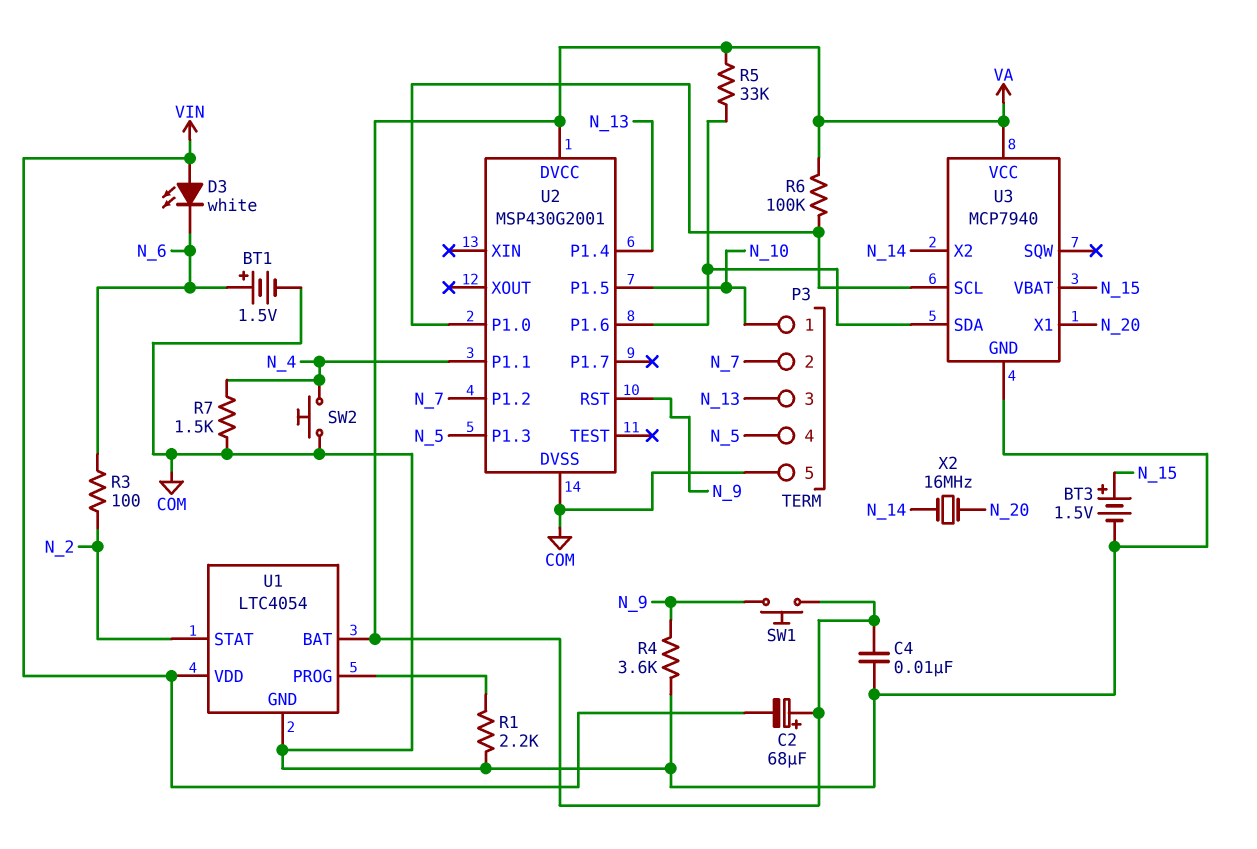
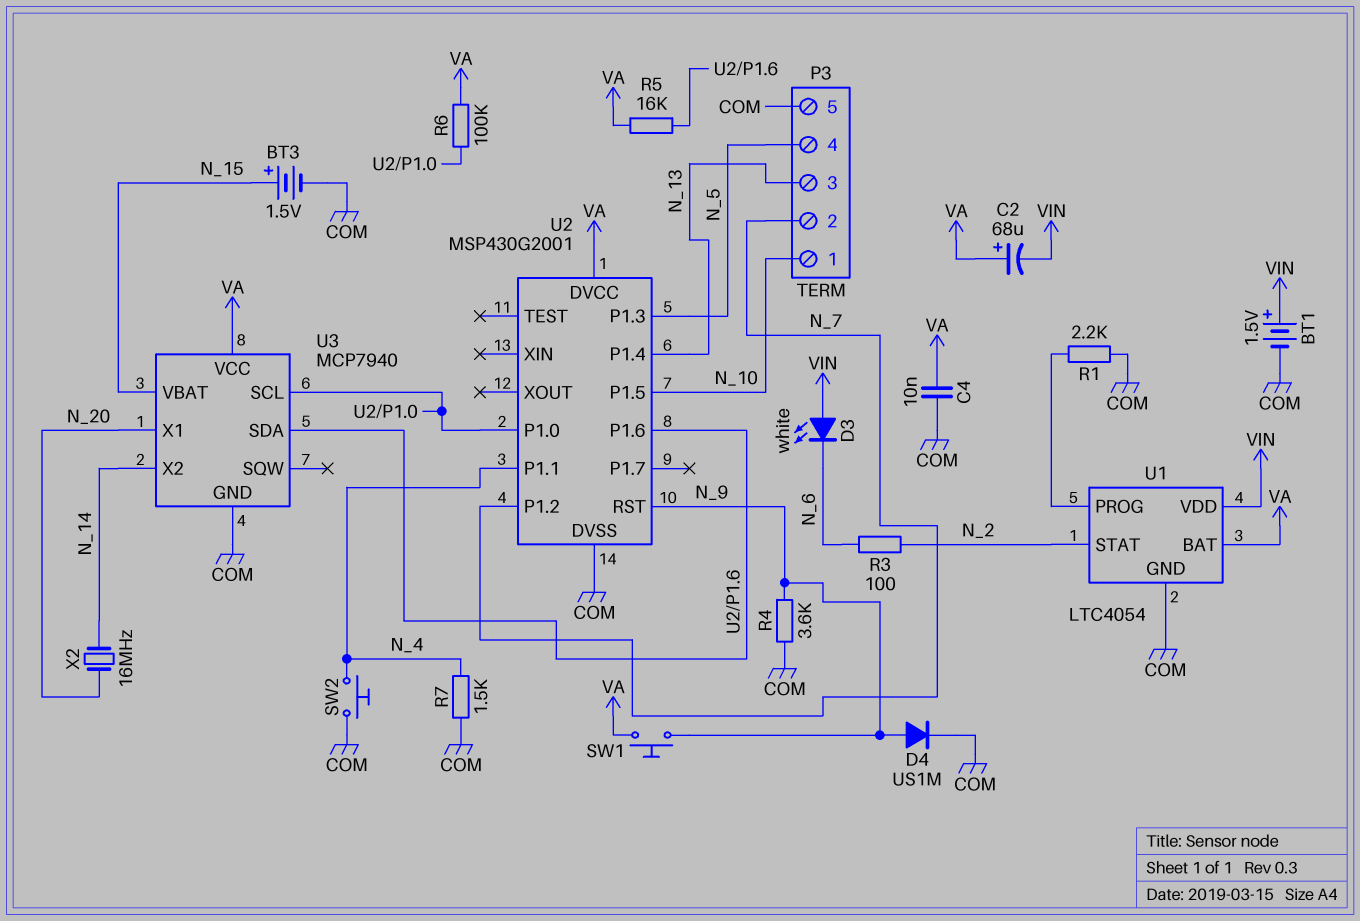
BT1: 1.5V (plus N_6, minus COM) -> 1.5V (plus VIN, minus COM)
D4: none -> diode US1M (A N_9, K COM)
R5: 33k (U2/P1.6, VA) -> 16k (U2/P1.6, VA)

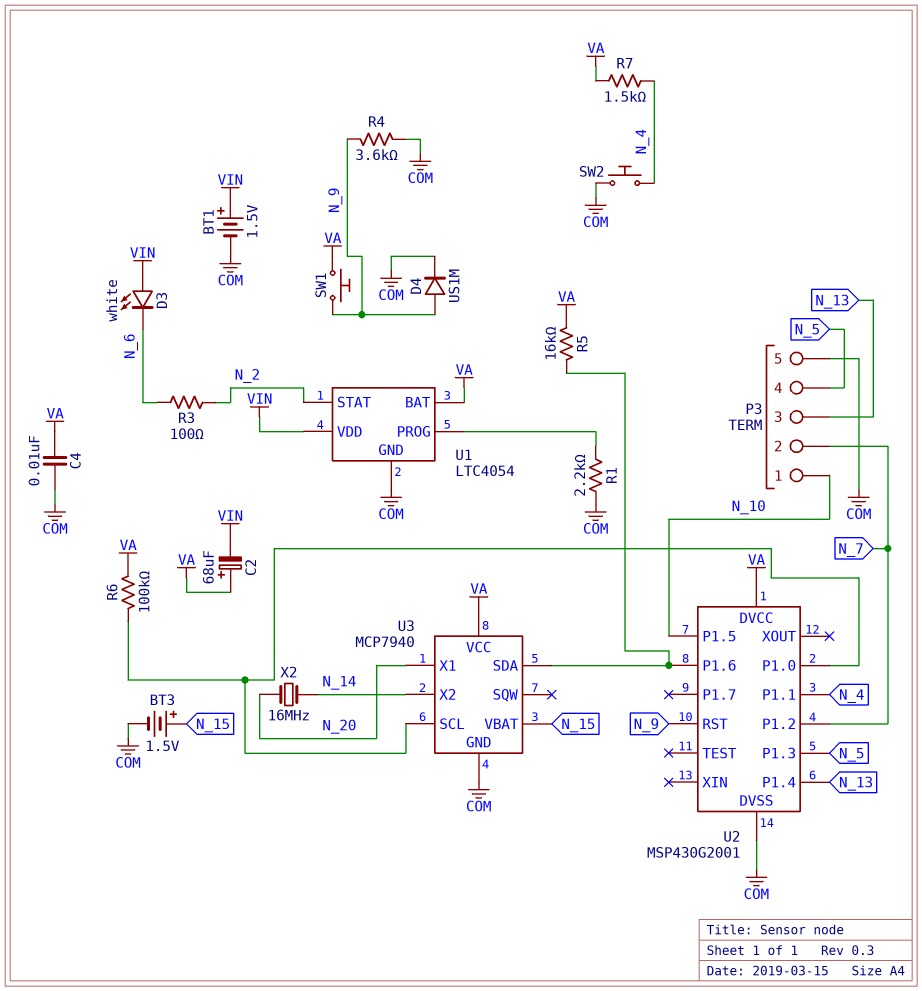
R7: 1.5k (COM, N_4) -> 1.5k (N_4, VA)

